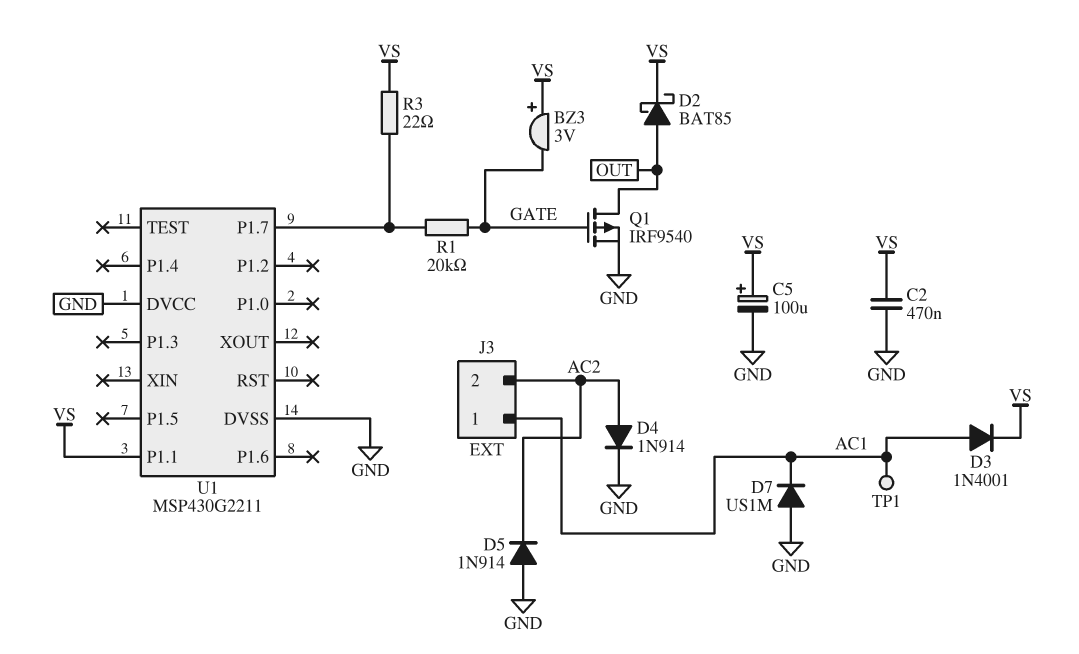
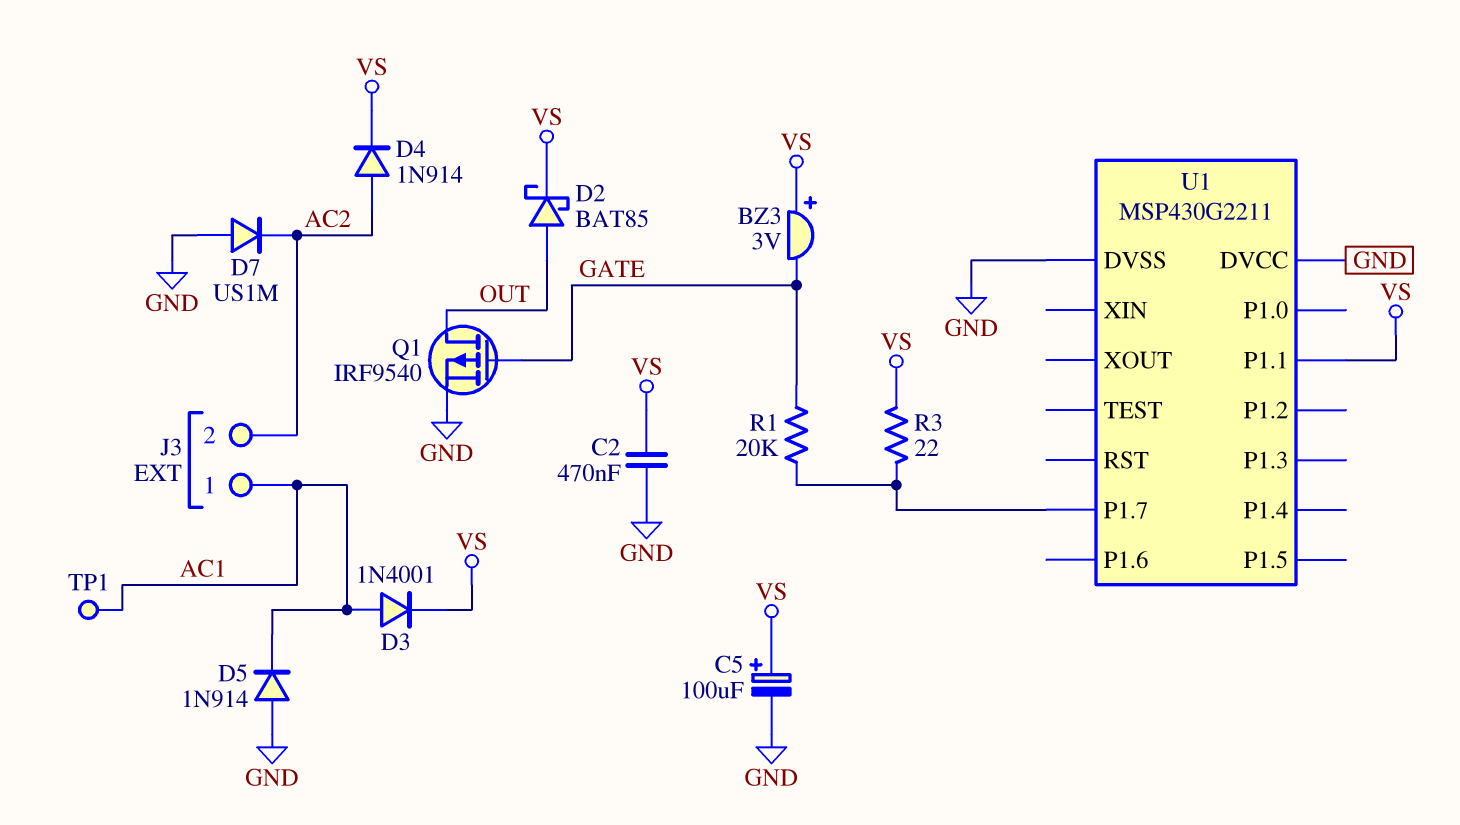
D4: diode 1N914 (A AC2, K GND) -> diode 1N914 (A AC2, K VS)
D5: diode 1N914 (A GND, K AC2) -> diode 1N914 (A GND, K AC1)
D7: diode US1M (A GND, K AC1) -> diode US1M (A GND, K AC2)

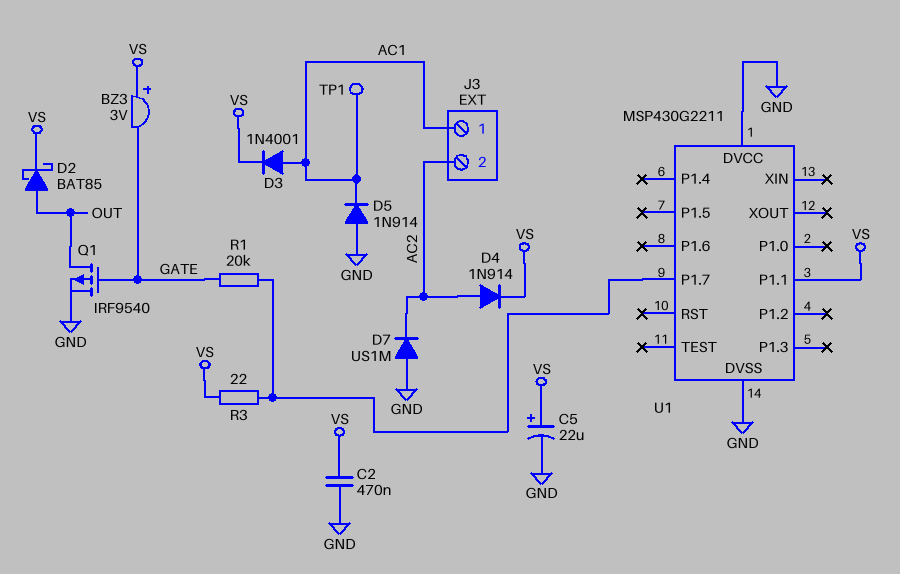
C5: 100uF (plus VS, minus GND) -> 22uF (plus VS, minus GND)

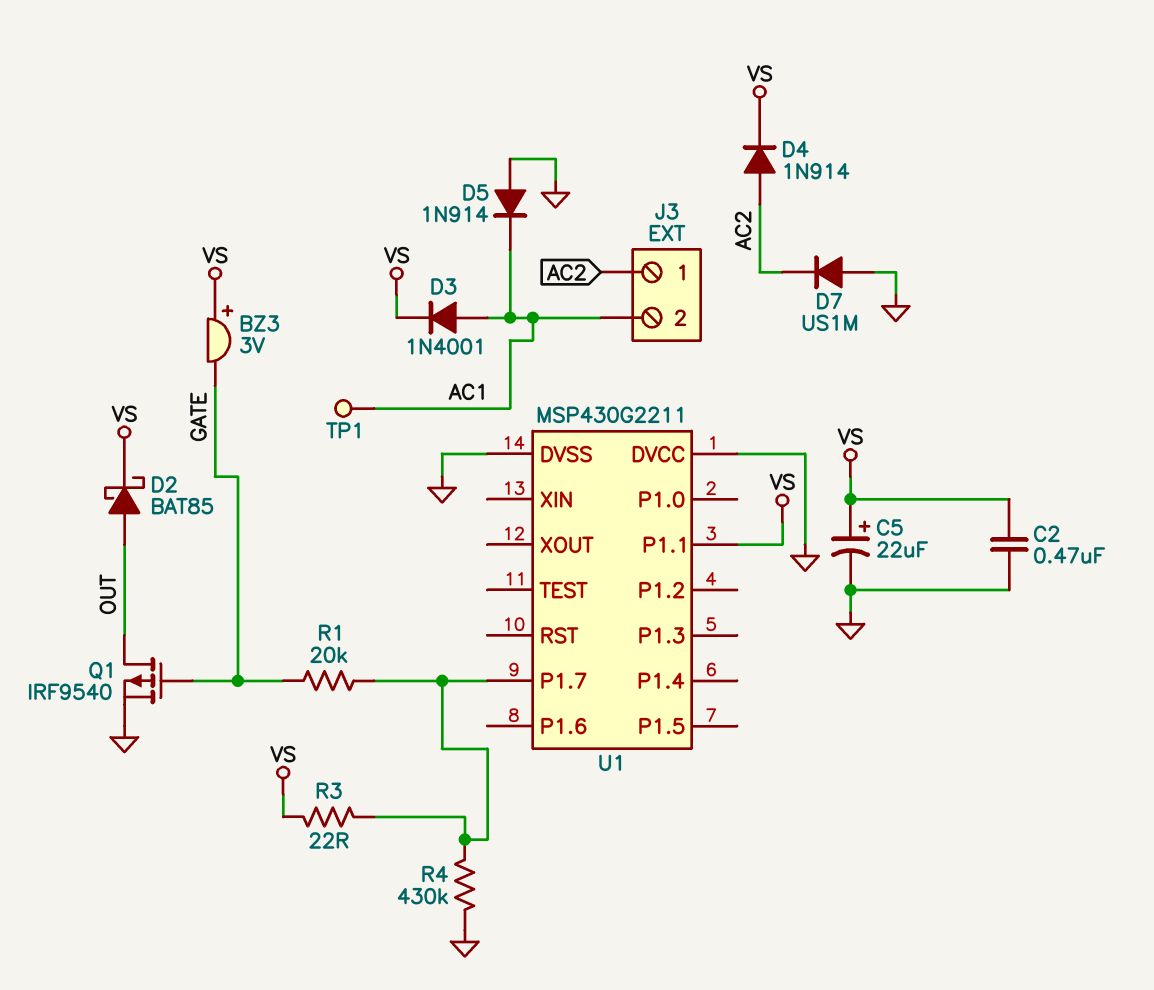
J3 pin 1: AC1 -> AC2
J3 pin 2: AC2 -> AC1
R4: none -> 430k (GND, U1/P1.7)

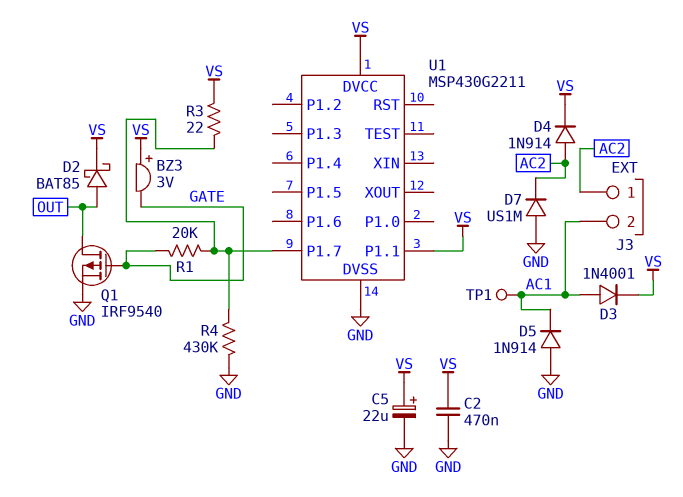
U1 pin DVCC: GND -> VS

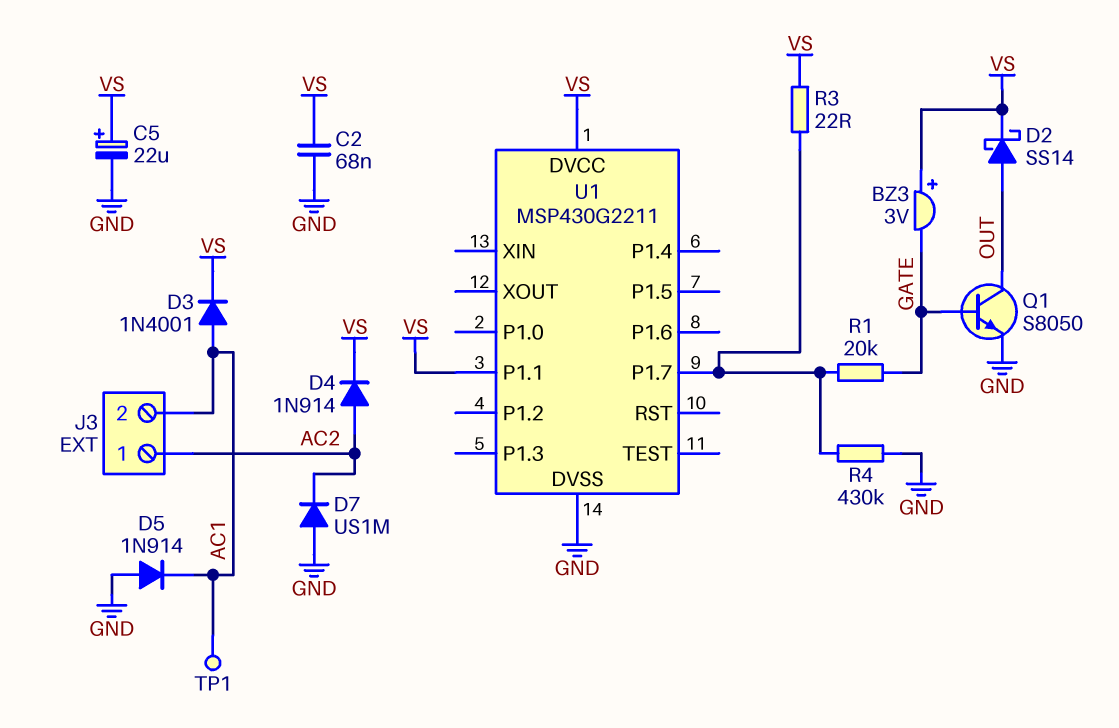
C2: 470nF (GND, VS) -> 68nF (GND, VS)
D2: schottky BAT85 (A OUT, K VS) -> schottky SS14 (A OUT, K VS)
Q1: PMOS IRF9540 (G GATE, D OUT, S GND) -> NPN S8050 (B GATE, C OUT, E GND)

